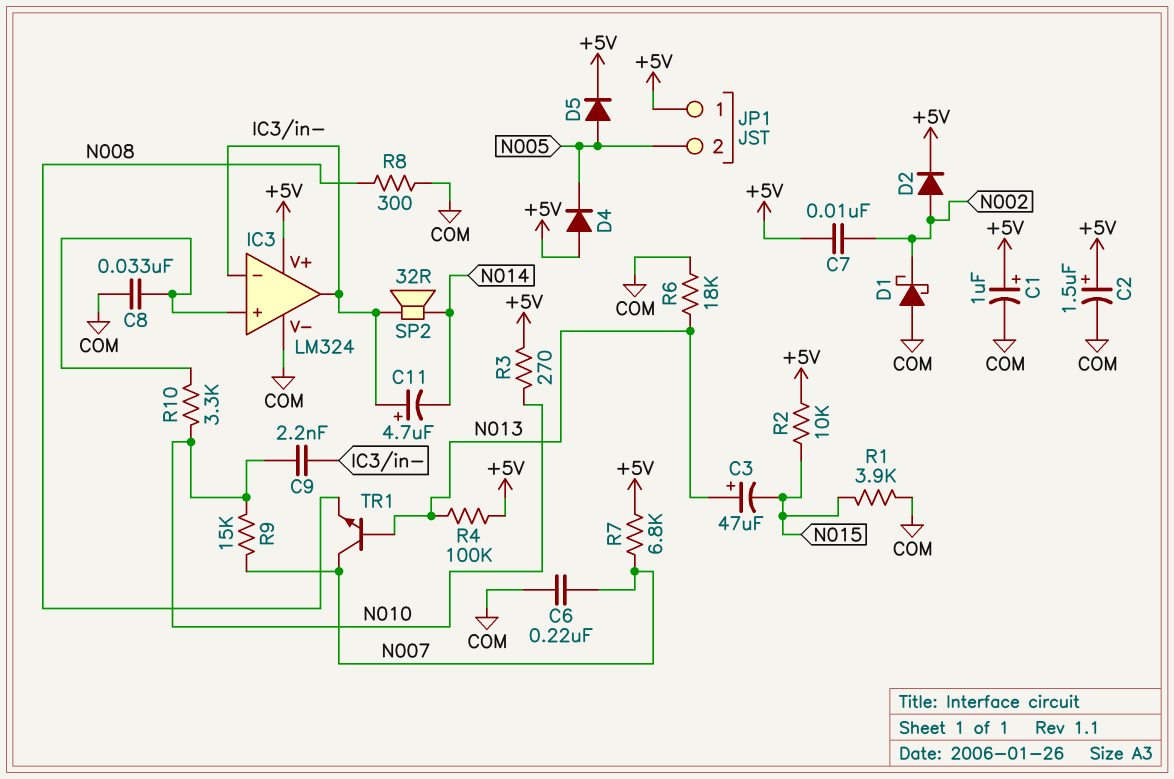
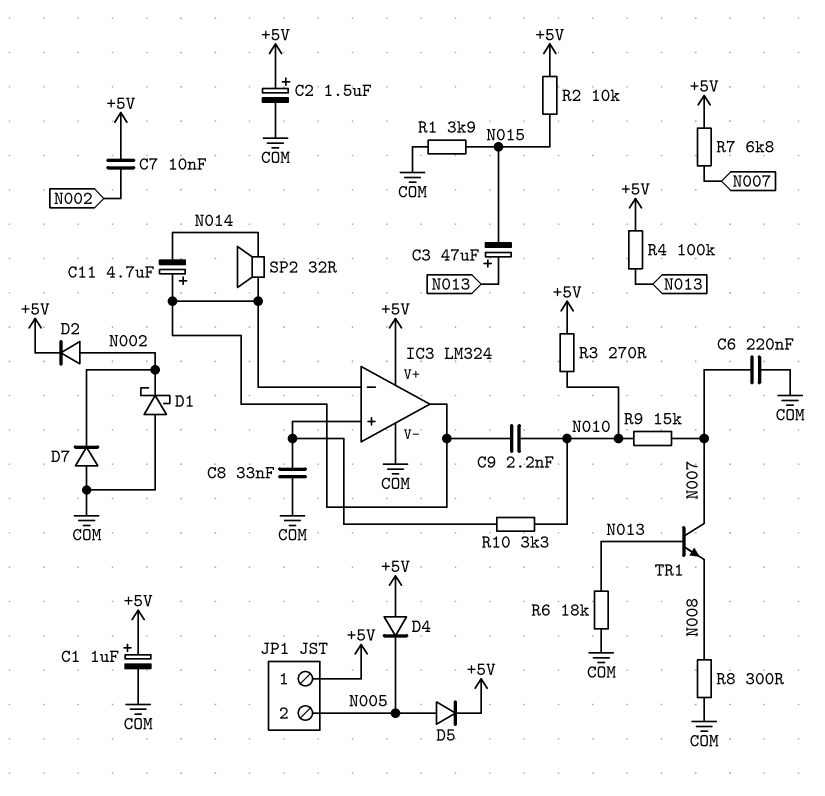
D7: none -> diode (A COM, K N002)

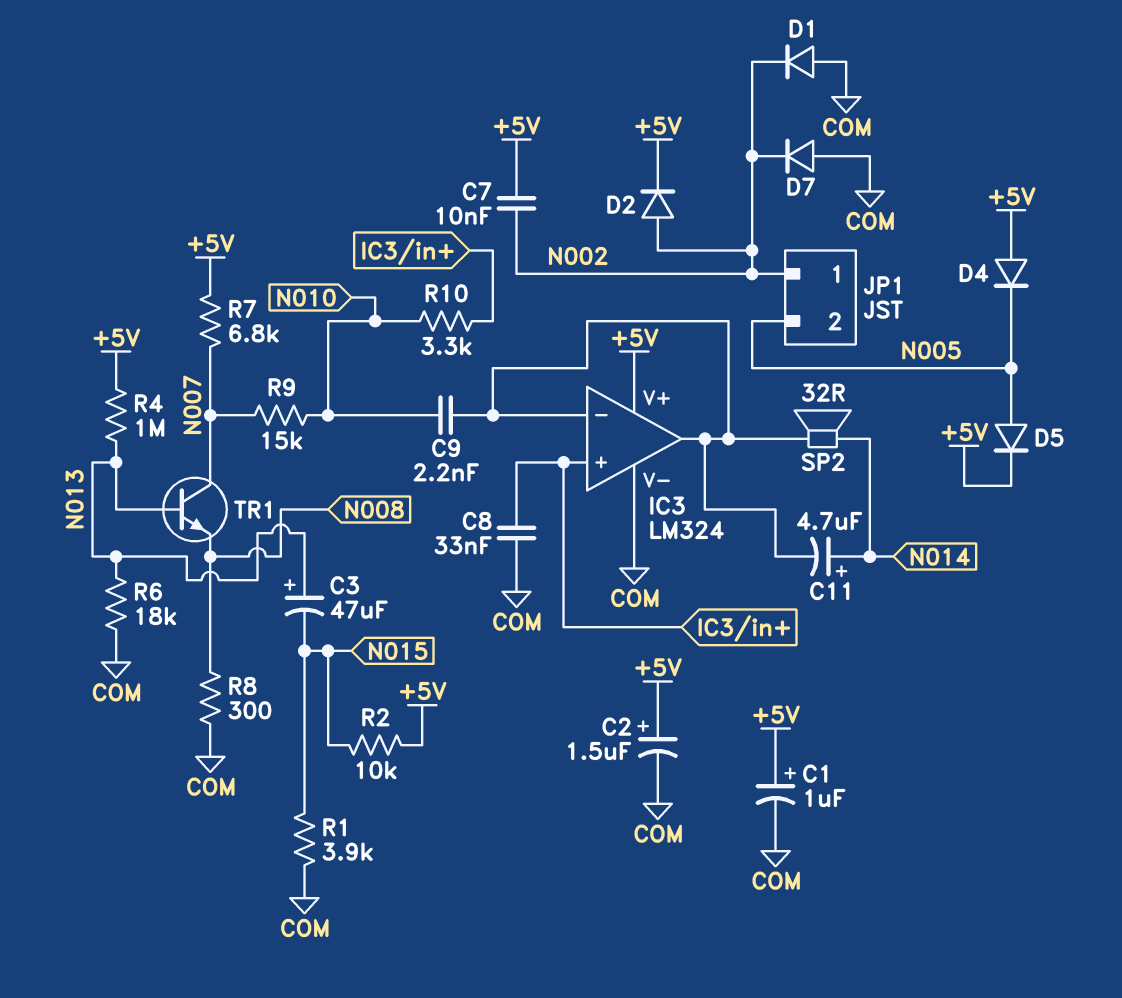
C6: 220nF (COM, N007) -> none
C11: 4.7uF (plus IC3/in-, minus N014) -> 4.7uF (plus N014, minus IC3/in-)
D1: schottky (A COM, K N002) -> diode (A COM, K N002)
JP1 pin 1: +5V -> N002
R3: 270 (+5V, N010) -> none
R4: 100k (+5V, N013) -> 1M (+5V, N013)

